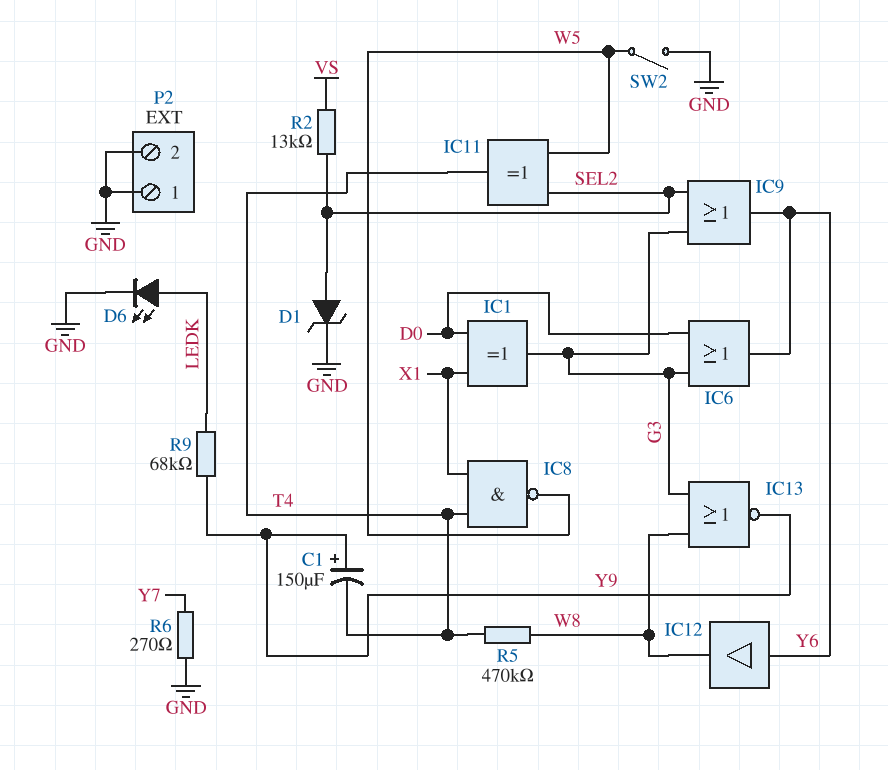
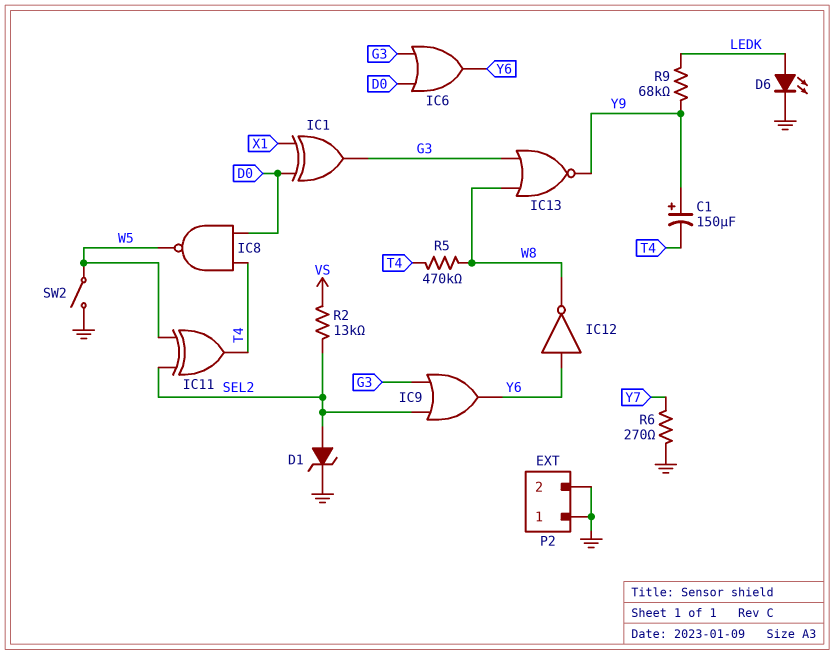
IC8: NAND (in T4, in X1, out W5) -> NAND (in D0, in T4, out W5)
IC12: buffer (in Y6, out W8) -> NOT (in Y6, out W8)

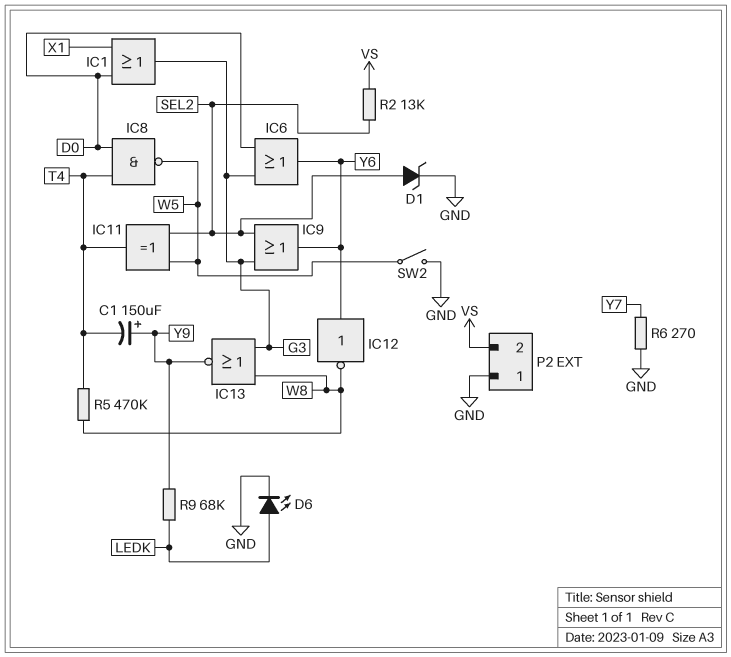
IC1: XOR (in D0, in X1, out G3) -> OR (in D0, in X1, out G3)
P2 pin 2: GND -> VS

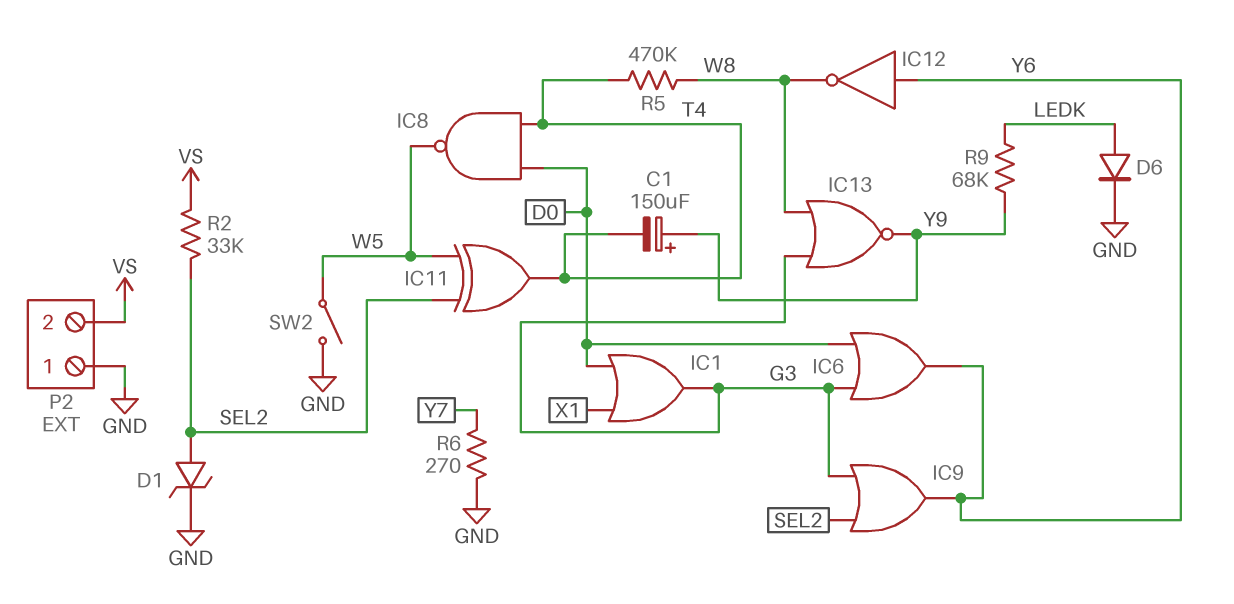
D6: LED (A LEDK, K GND) -> diode (A LEDK, K GND)
R2: 13k (SEL2, VS) -> 33k (SEL2, VS)

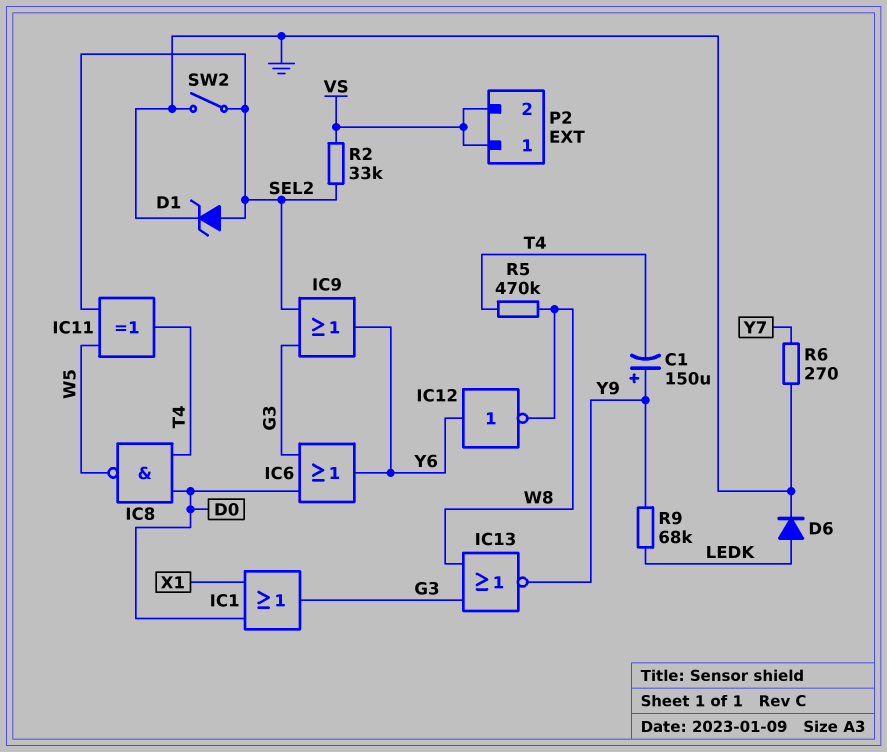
P2 pin 1: GND -> VS
SW2: switch (GND, W5) -> switch (GND, SEL2)

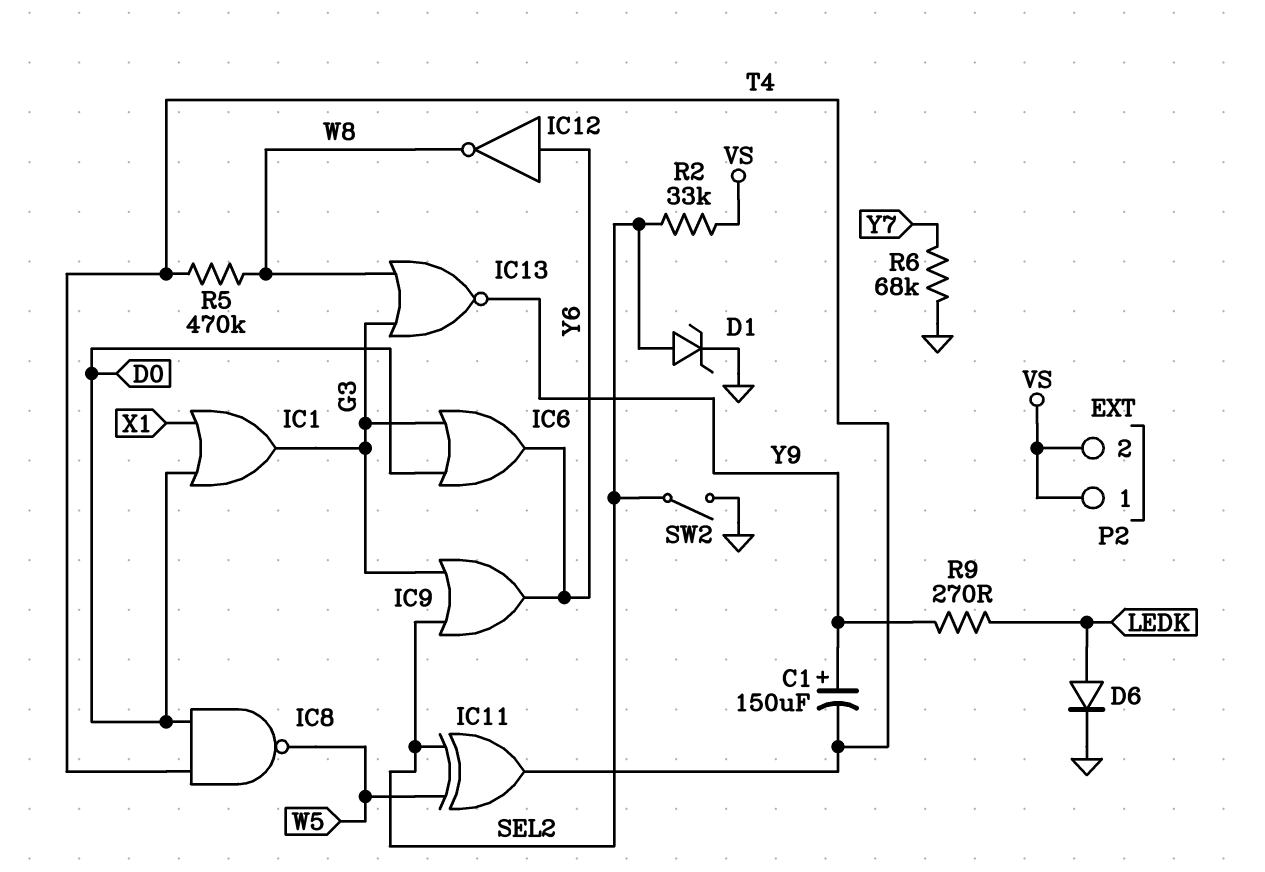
R6: 270 (GND, Y7) -> 68k (GND, Y7)
R9: 68k (LEDK, Y9) -> 270 (LEDK, Y9)

